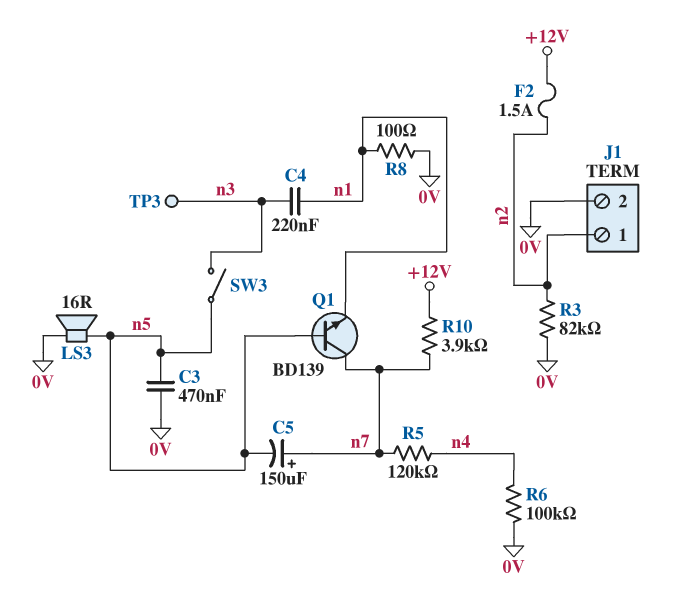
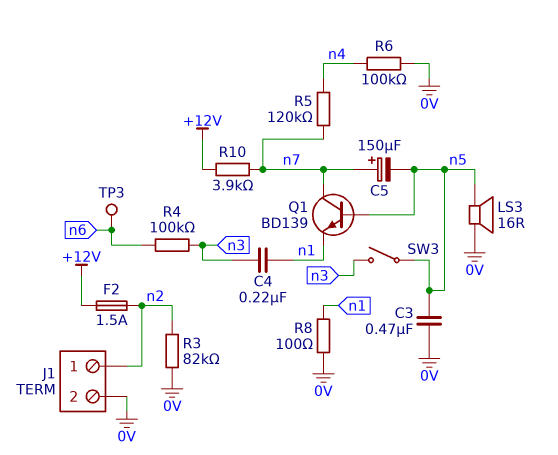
R4: none -> 100k (n3, n6)
TP3: test point (n3) -> test point (n6)

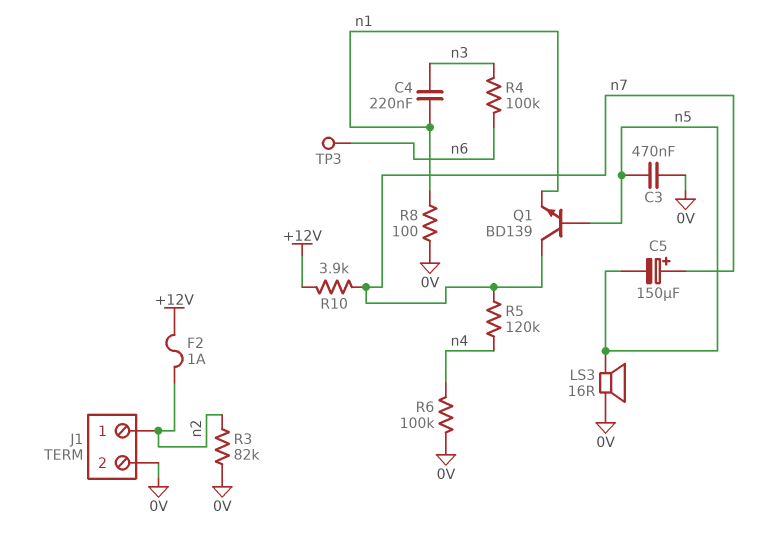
F2: 1.5A (+12V, n2) -> 1A (+12V, n2)
SW3: switch (n3, n5) -> none

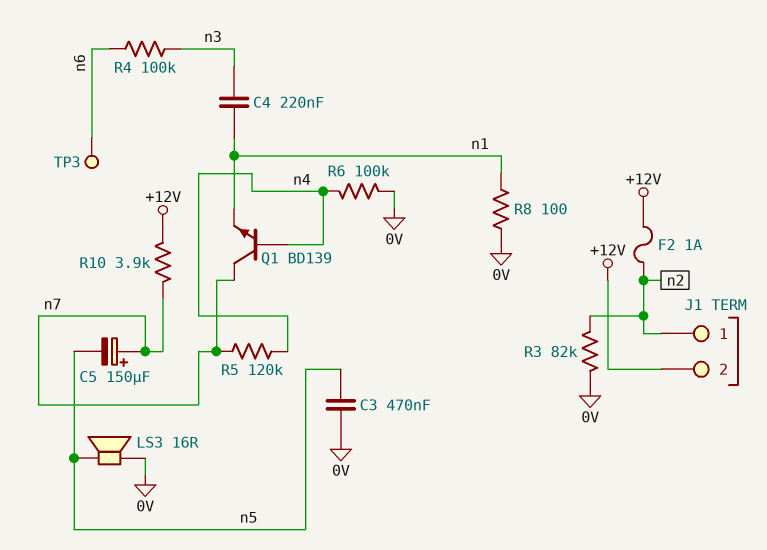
J1 pin 2: 0V -> +12V
Q1: NPN BD139 (B n5, C n7, E n1) -> NPN BD139 (B n4, C n7, E n1)

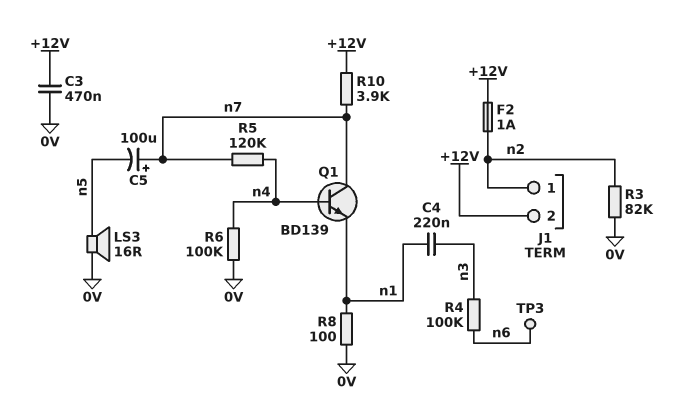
C3: 470nF (0V, n5) -> 470nF (+12V, 0V)
C5: 150uF (plus n7, minus n5) -> 100uF (plus n7, minus n5)

